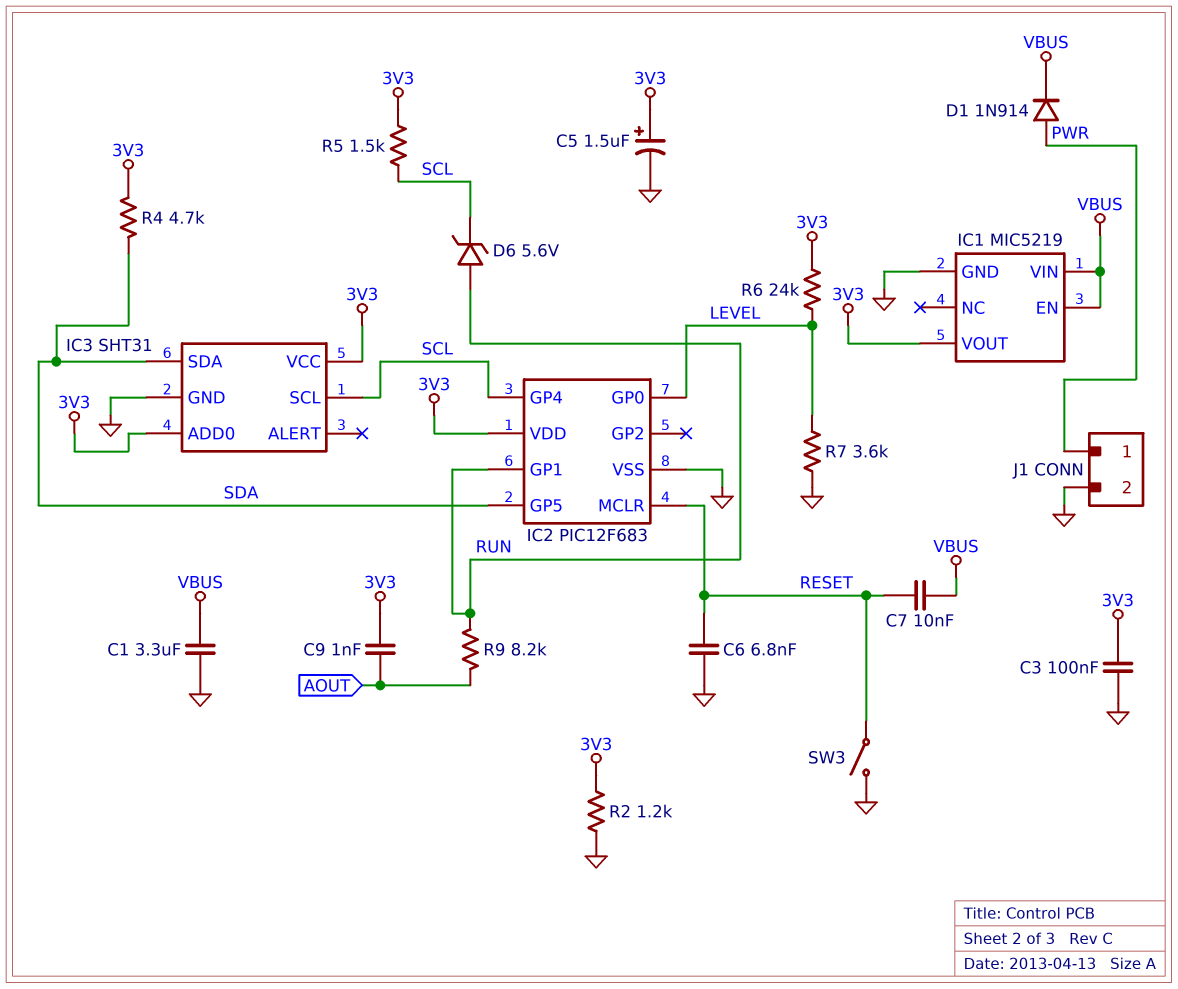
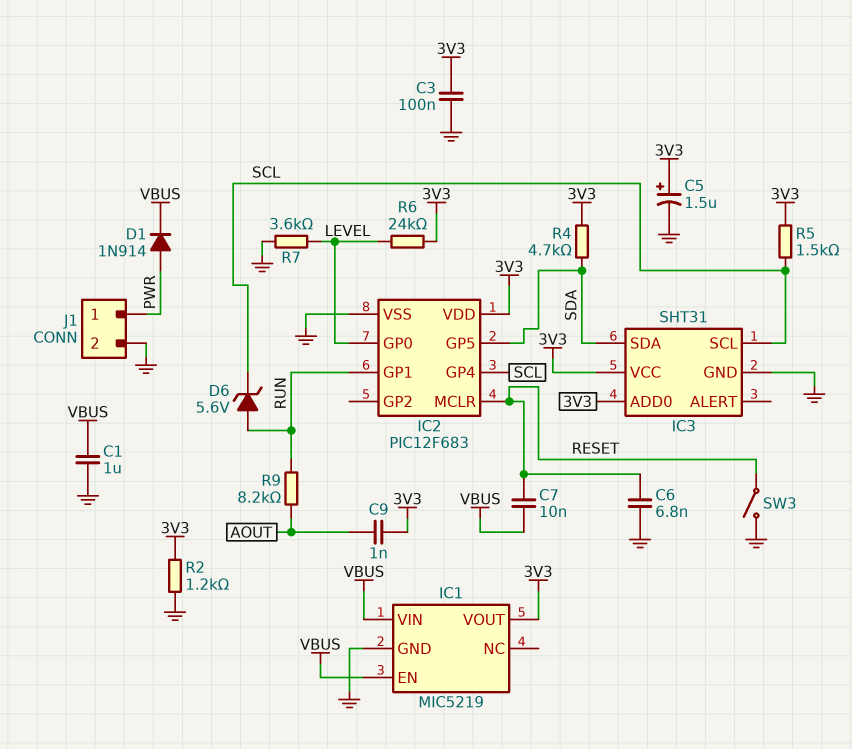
C1: 3.3uF (GND, VBUS) -> 1uF (GND, VBUS)

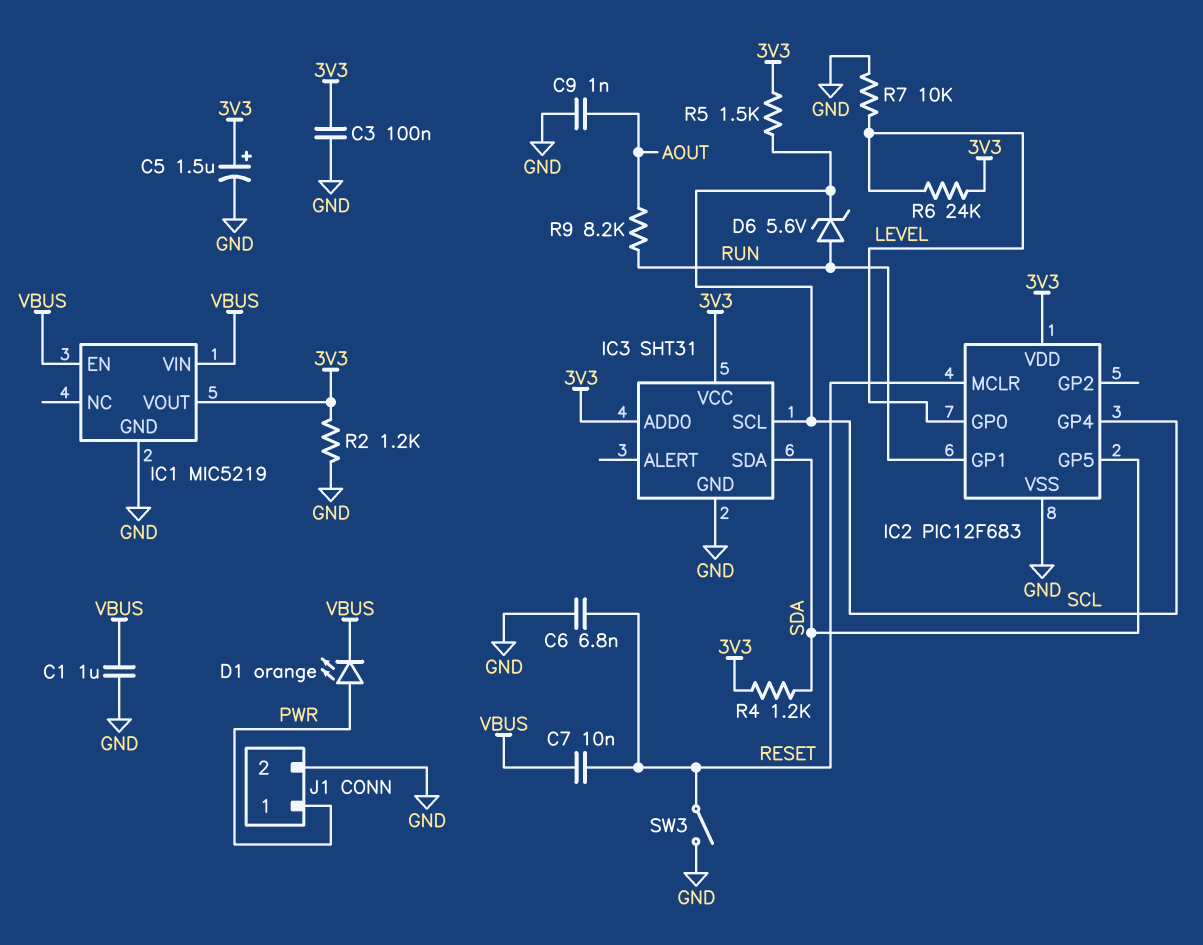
C9: 1nF (3V3, AOUT) -> 1nF (AOUT, GND)
D1: diode 1N914 (A PWR, K VBUS) -> LED orange (A PWR, K VBUS)
R4: 4.7k (3V3, SDA) -> 1.2k (3V3, SDA)
R7: 3.6k (GND, LEVEL) -> 10k (GND, LEVEL)

